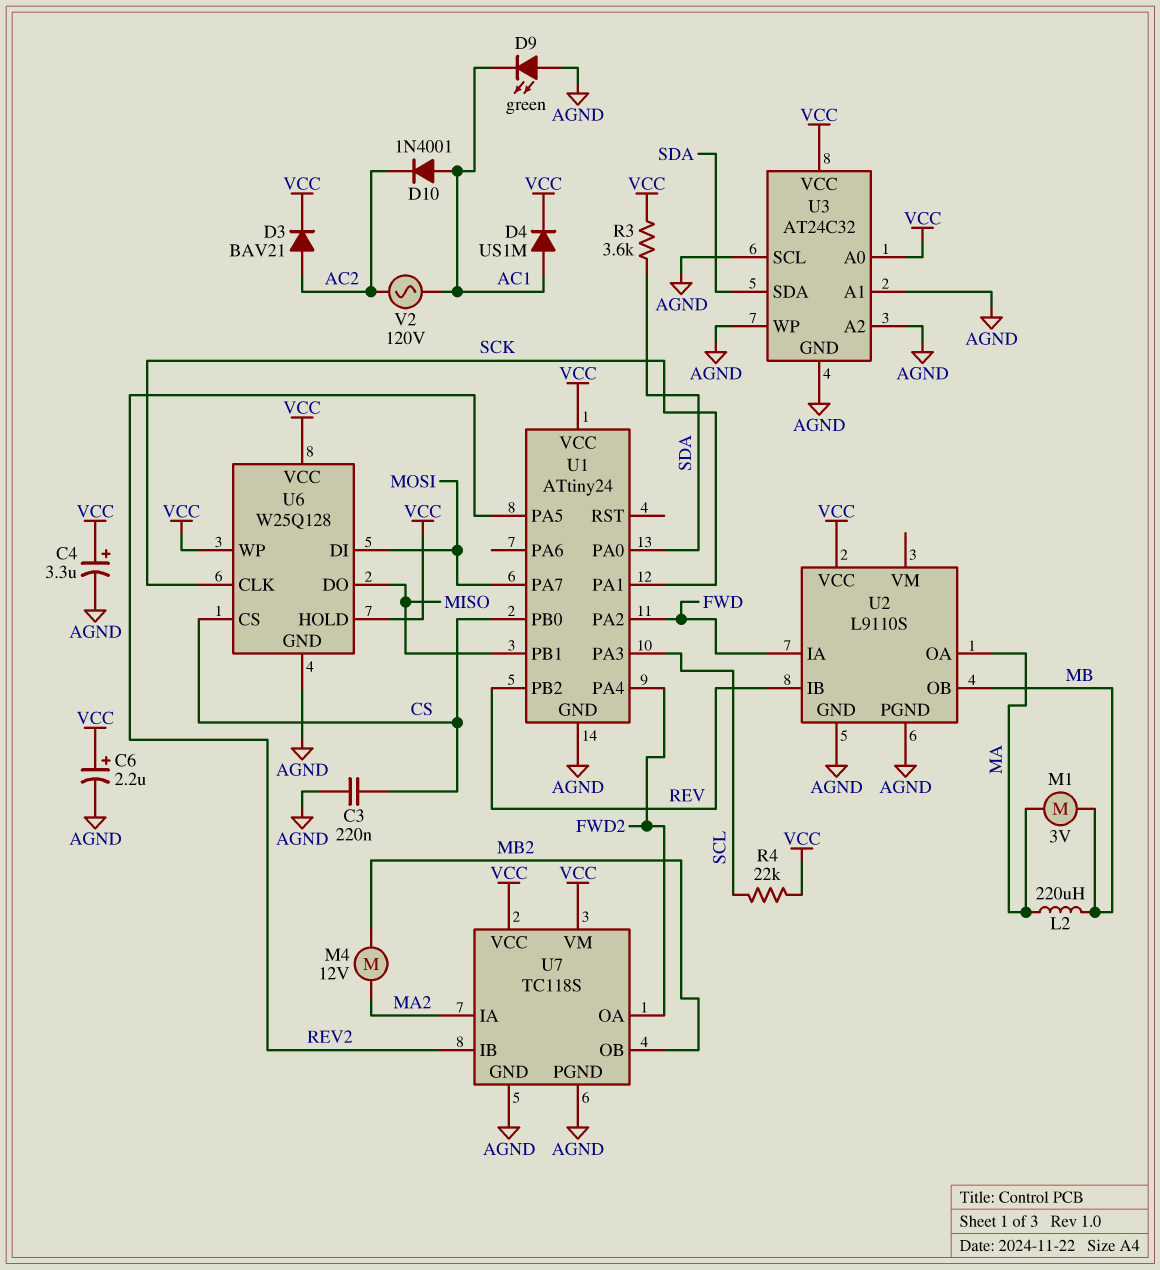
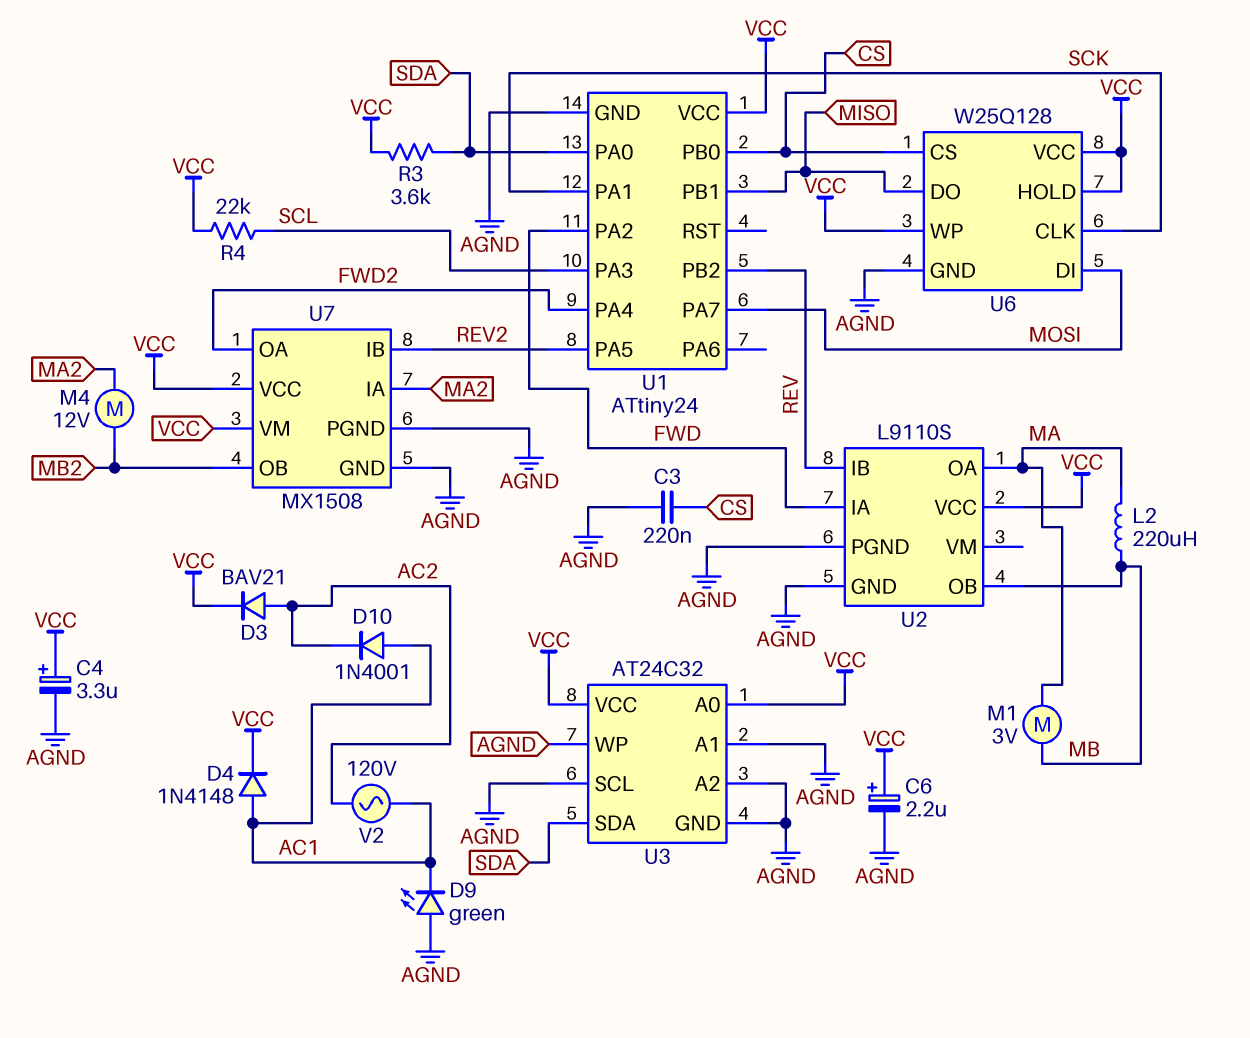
D4: diode US1M (A AC1, K VCC) -> diode 1N4148 (A AC1, K VCC)
U7: TC118S -> MX1508

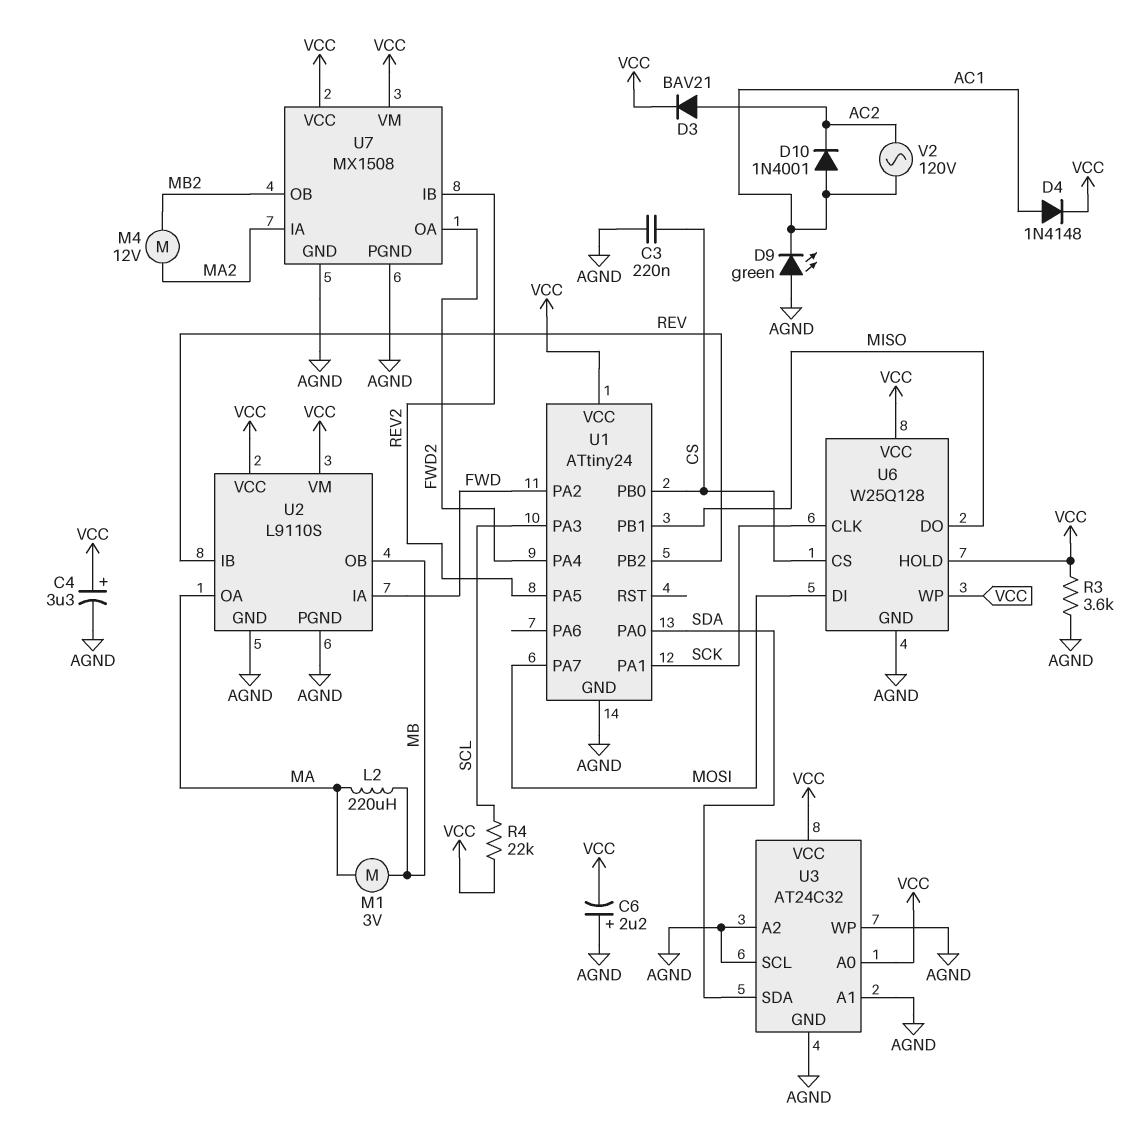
C6: 2.2uF (plus VCC, minus AGND) -> 2.2uF (plus AGND, minus VCC)
R3: 3.6k (SDA, VCC) -> 3.6k (AGND, VCC)
U2 pin VM: none -> VCC

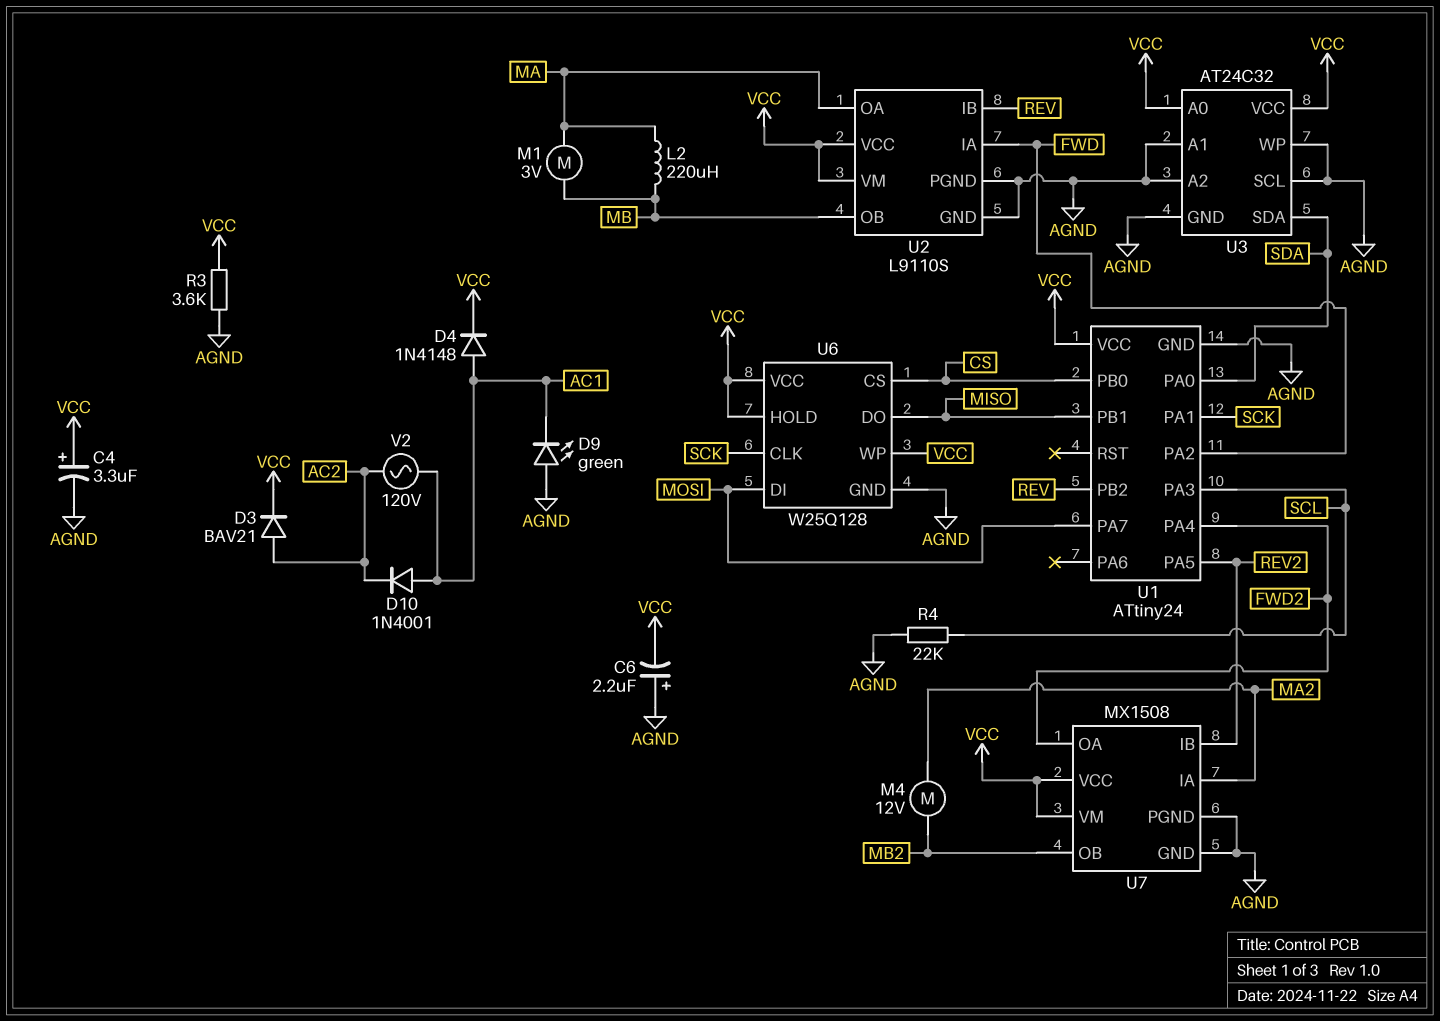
C3: 220nF (AGND, CS) -> none
R4: 22k (SCL, VCC) -> 22k (AGND, SCL)

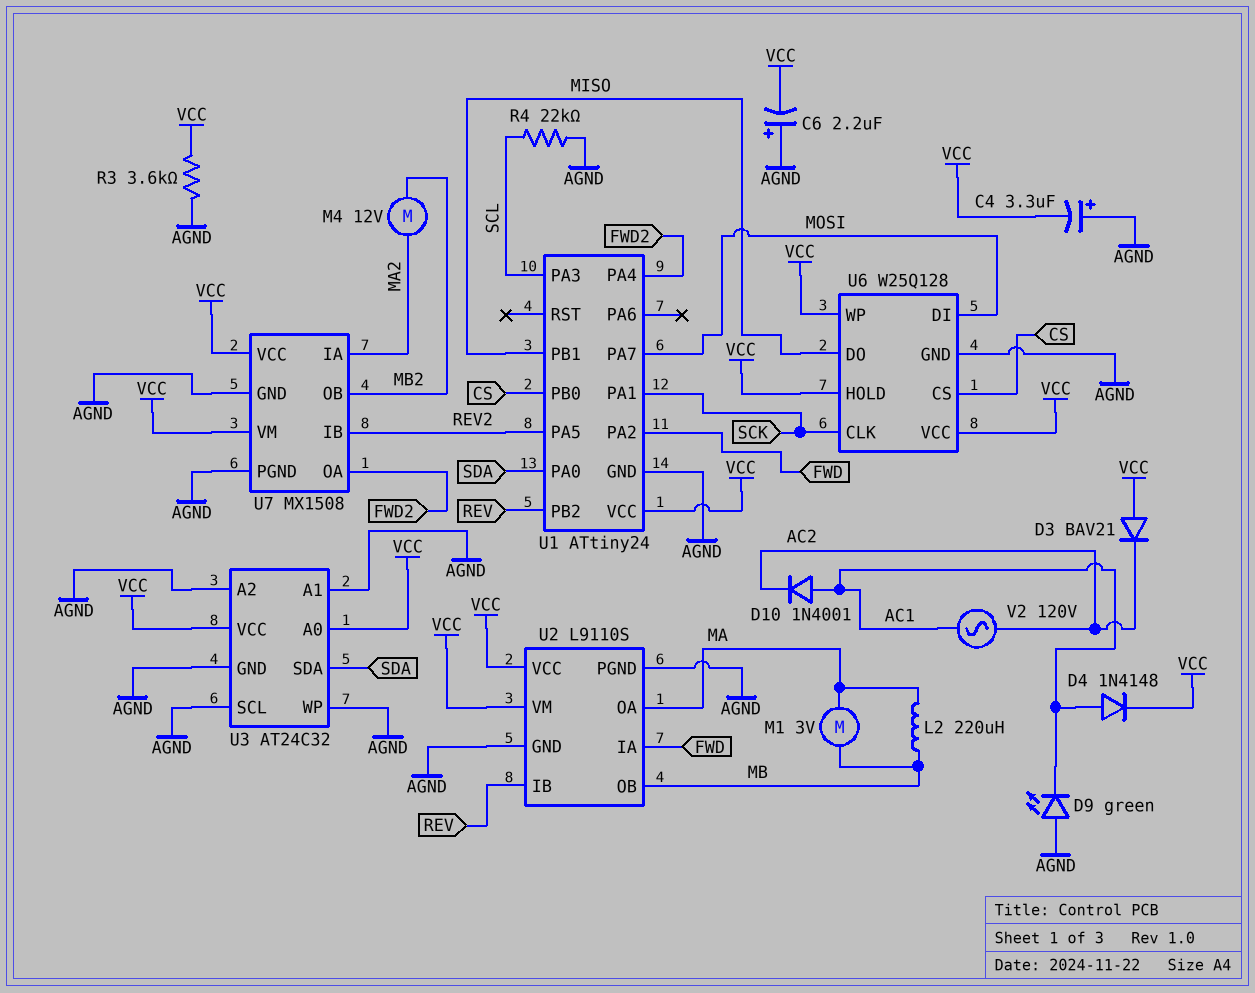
C4: 3.3uF (plus VCC, minus AGND) -> 3.3uF (plus AGND, minus VCC)
D3: diode BAV21 (A AC2, K VCC) -> diode BAV21 (A VCC, K AC2)

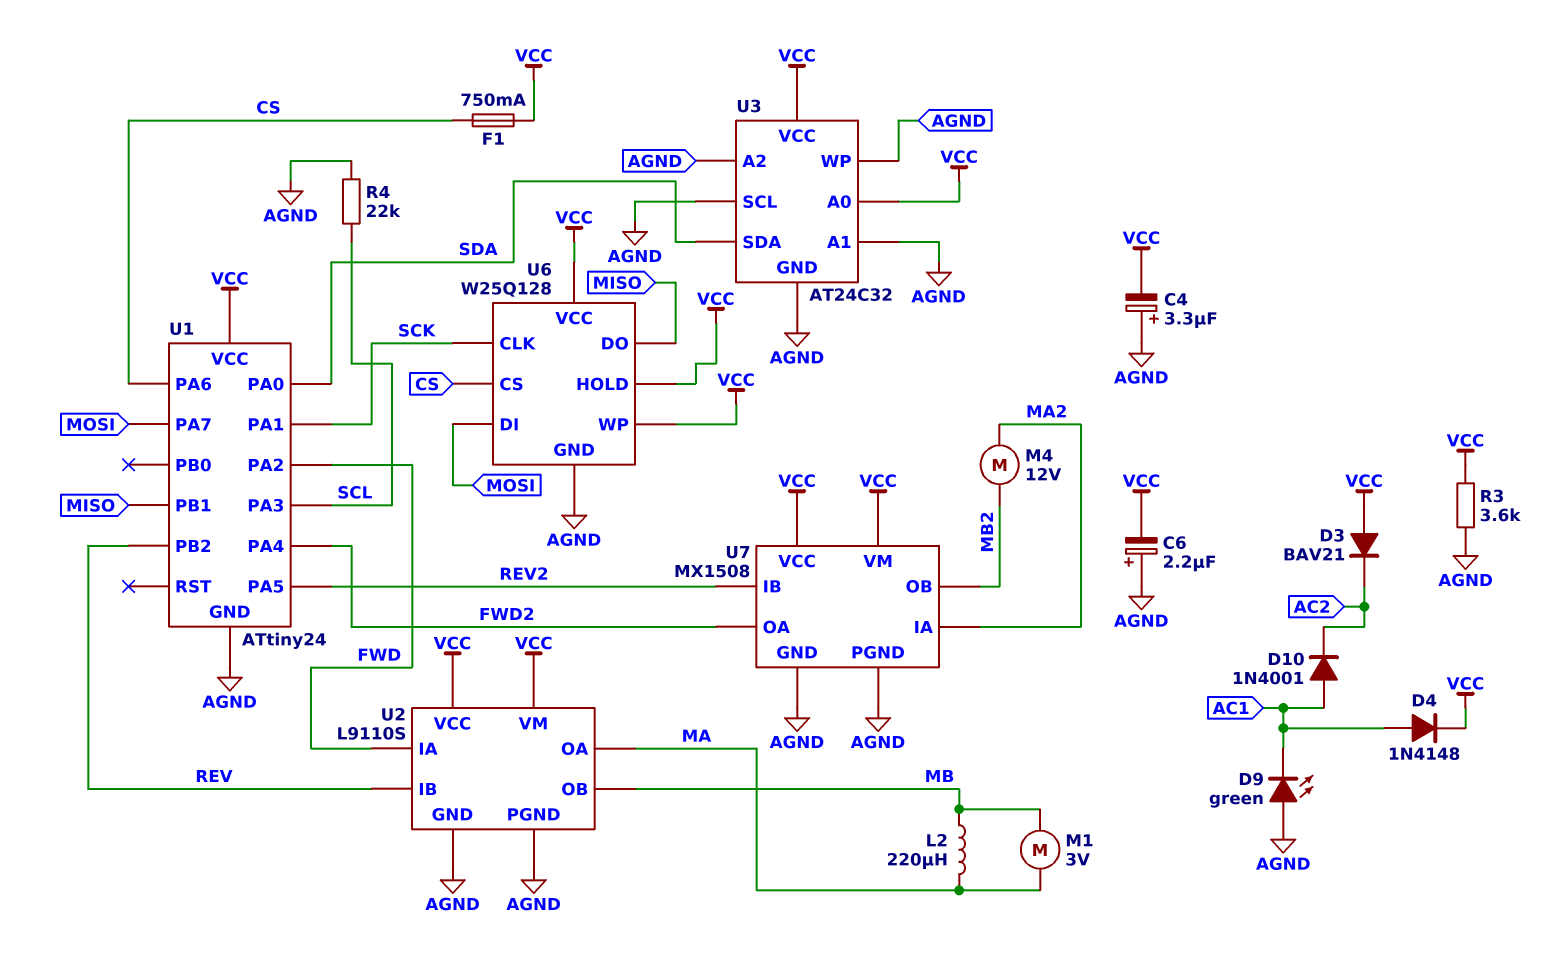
F1: none -> 750mA (CS, VCC)
U1 pin PA6: none -> CS
U1 pin PB0: CS -> none
V2: AC 120V (AC1, AC2) -> none

